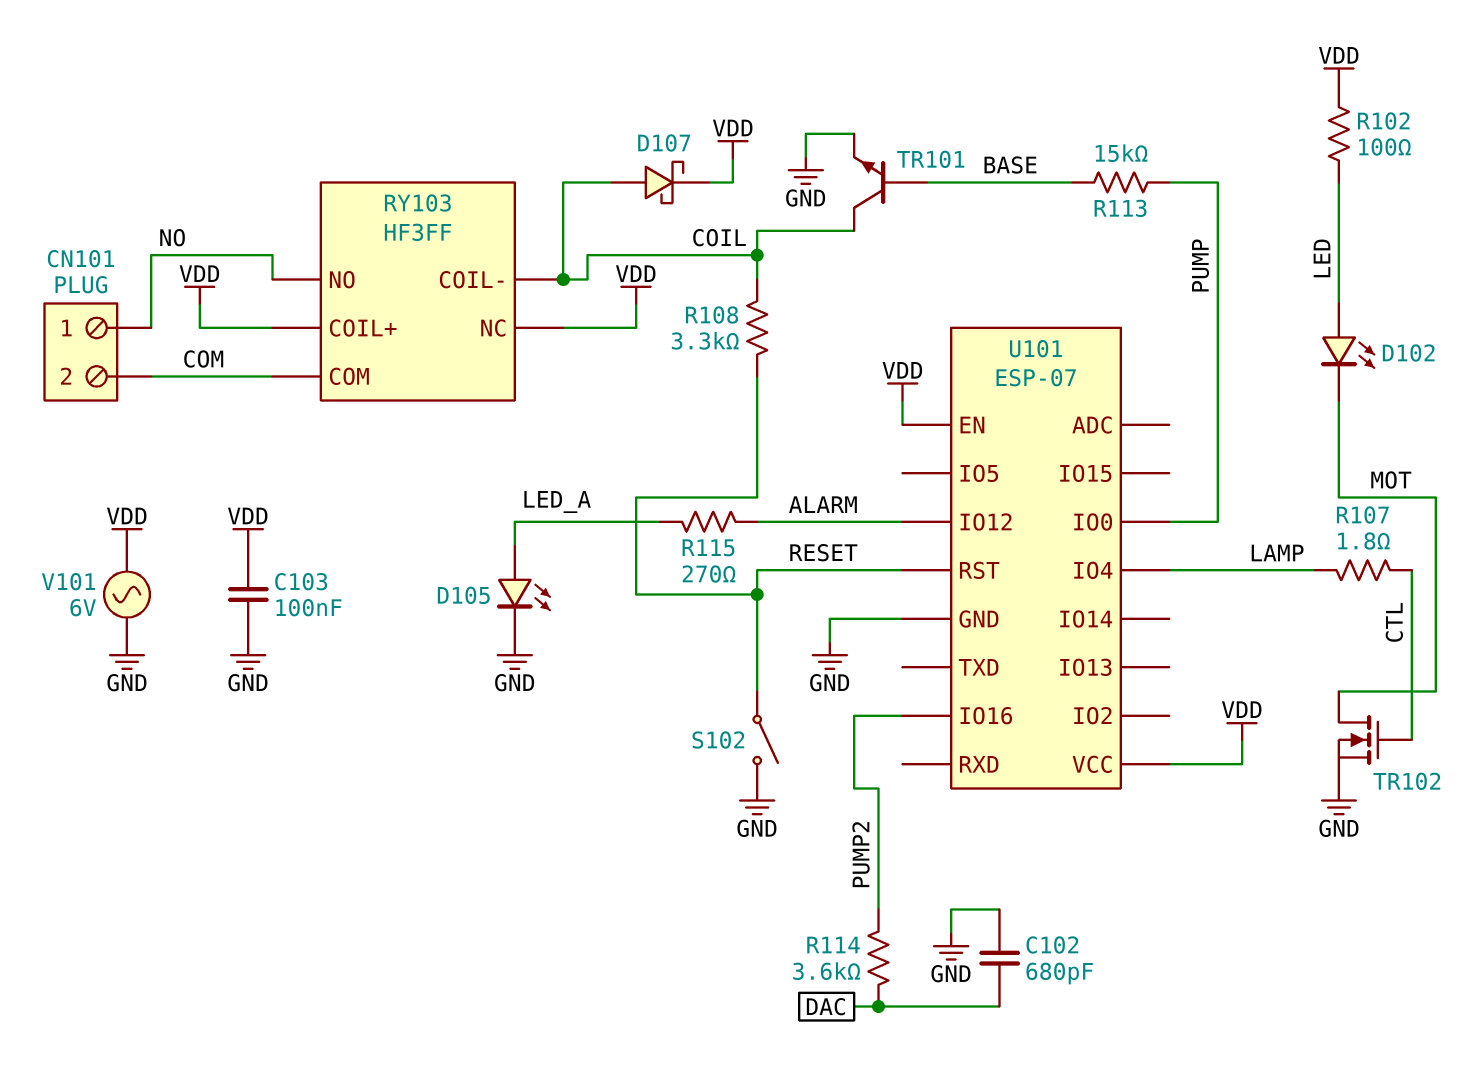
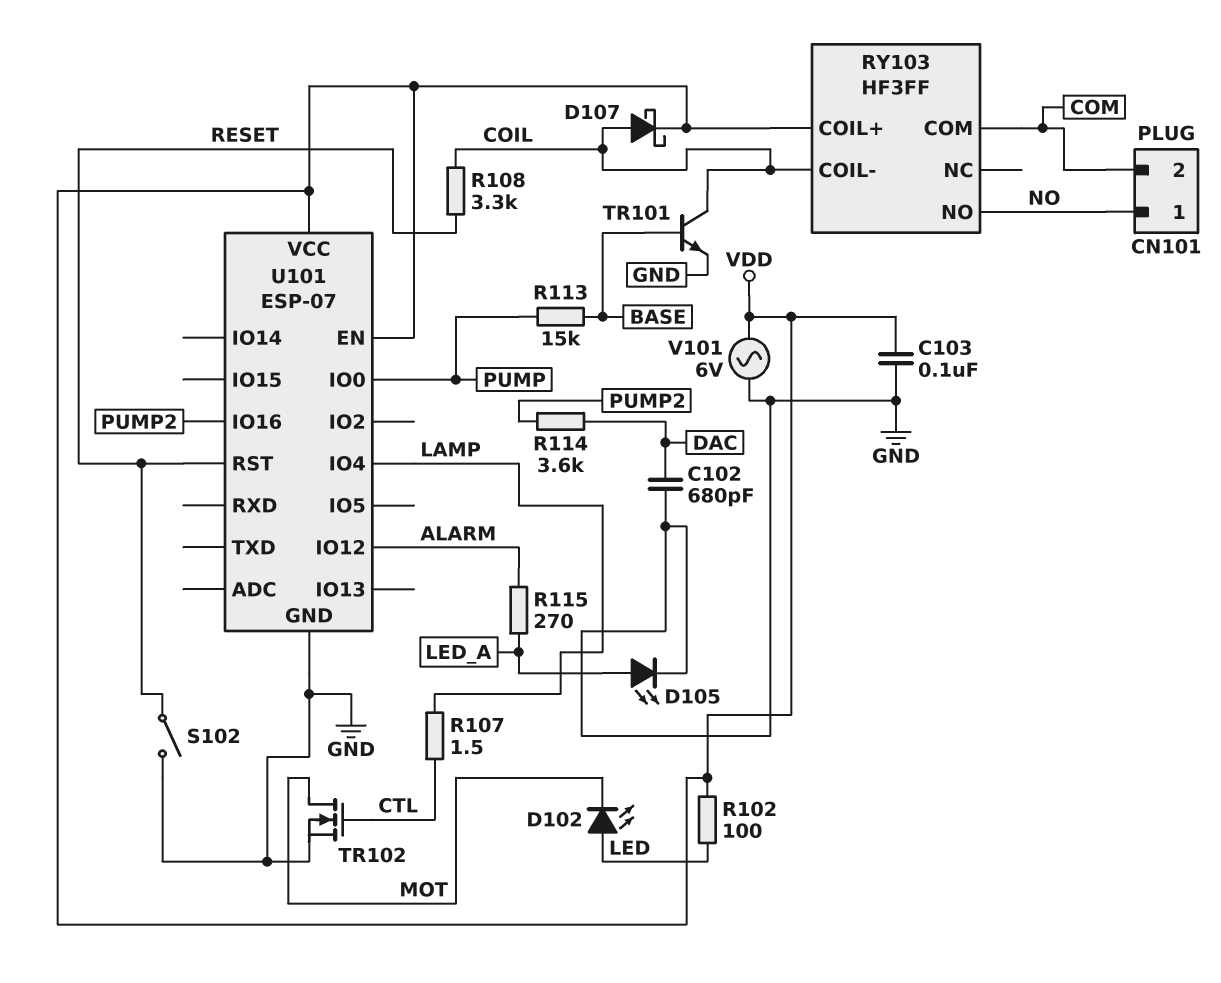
R107: 1.8 (CTL, LAMP) -> 1.5 (CTL, LAMP)
RY103 pin NC: VDD -> none

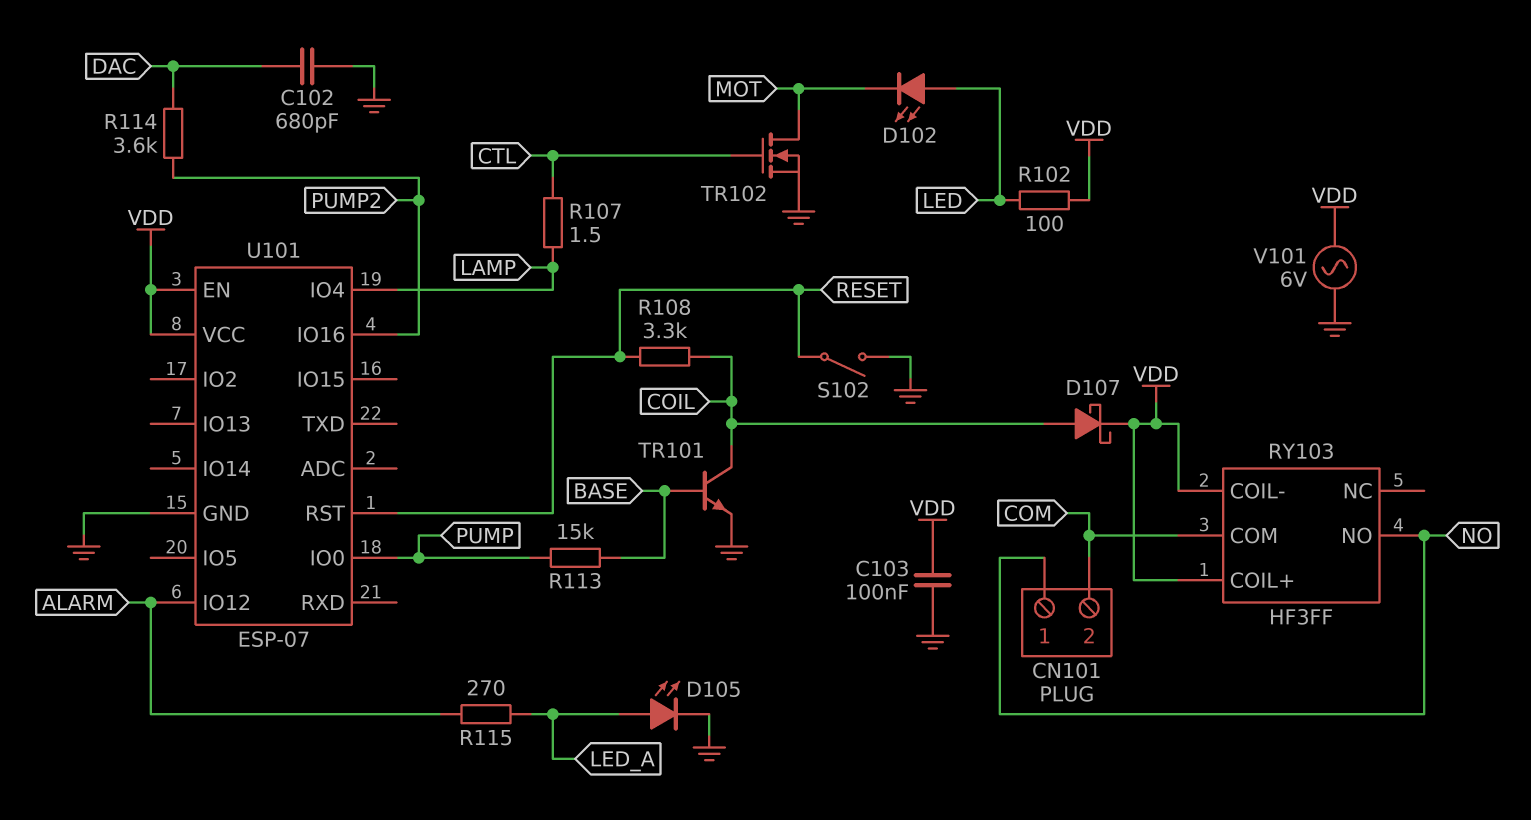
RY103 pin COIL-: COIL -> VDD

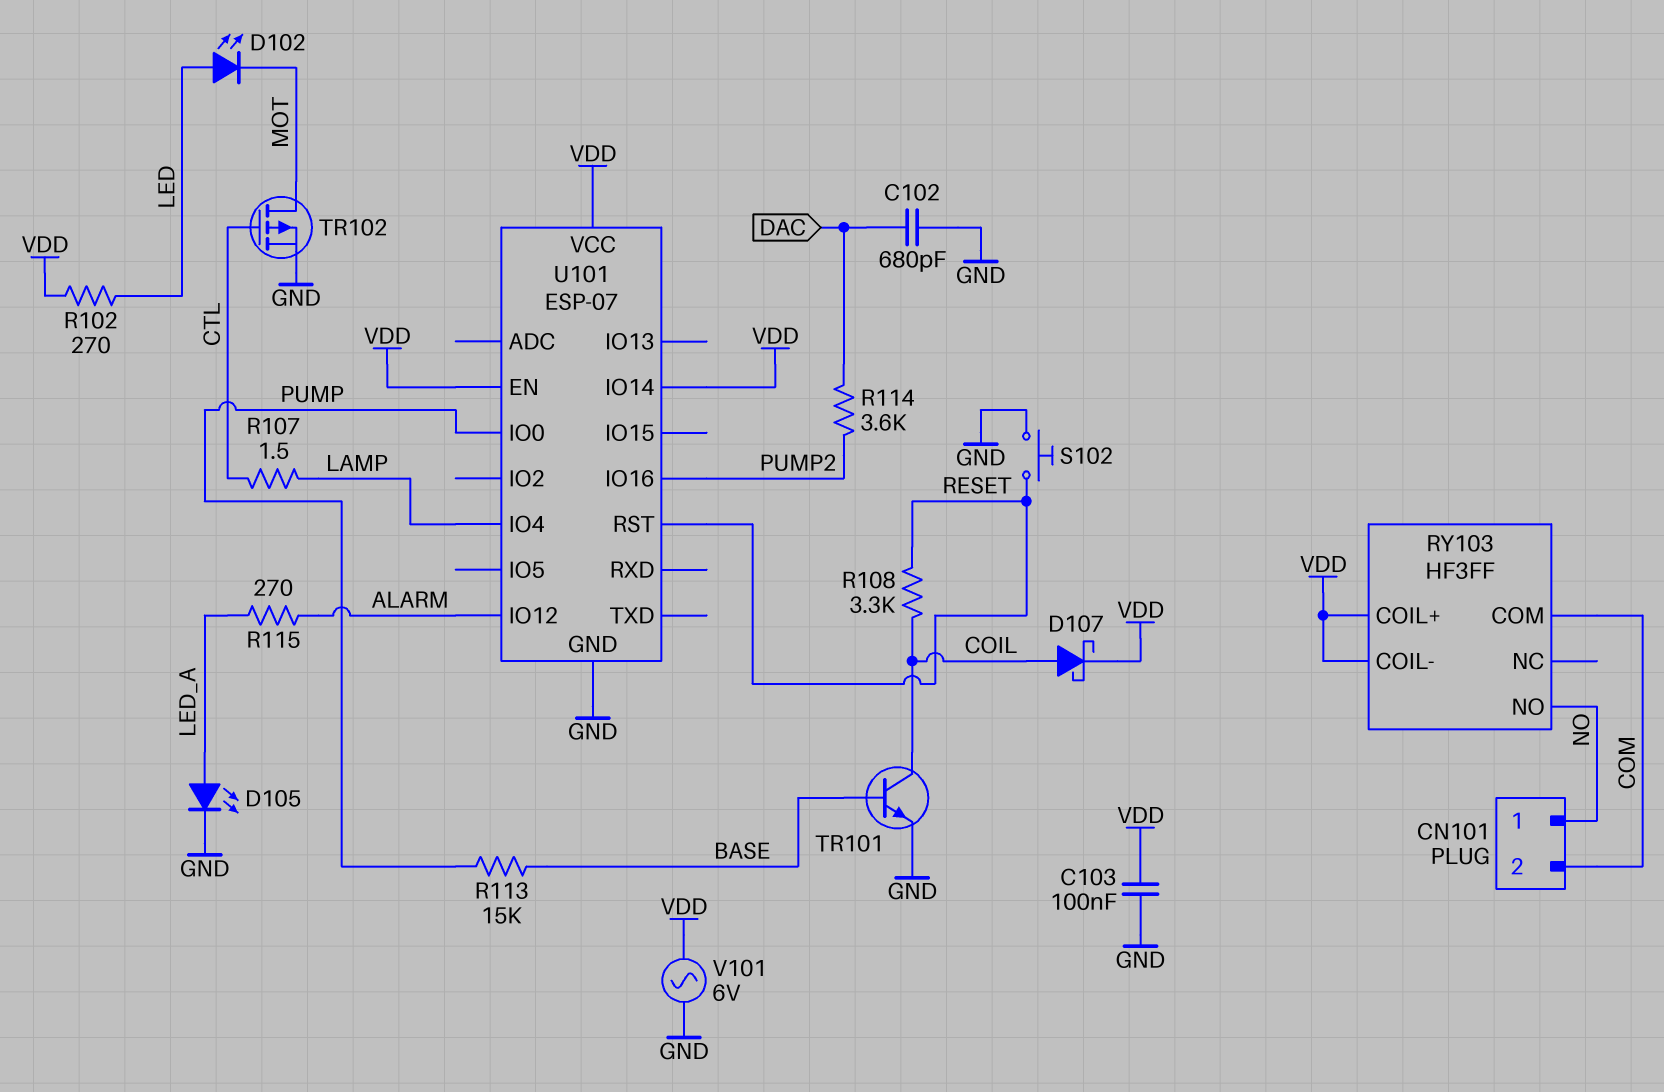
R102: 100 (LED, VDD) -> 270 (LED, VDD)
S102: switch (GND, RESET) -> button (GND, RESET)
TR102: NMOS (G CTL, D MOT, S GND) -> PMOS (G CTL, D MOT, S GND)
U101 pin IO14: none -> VDD

